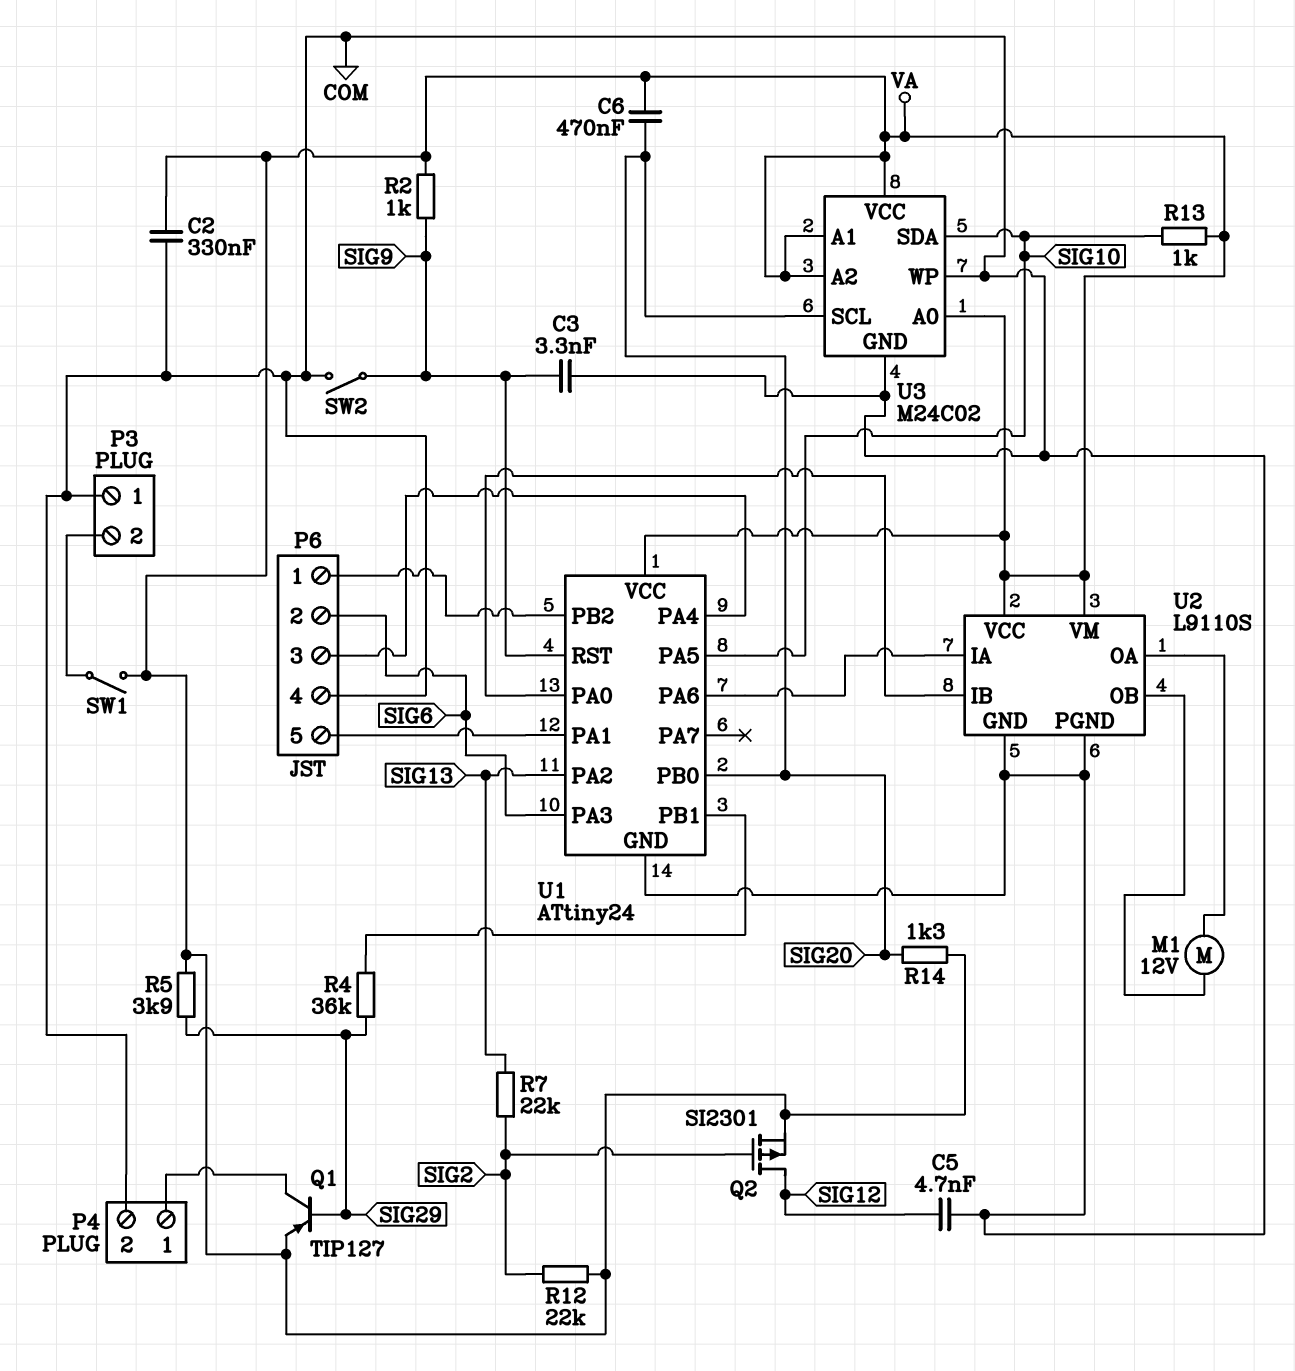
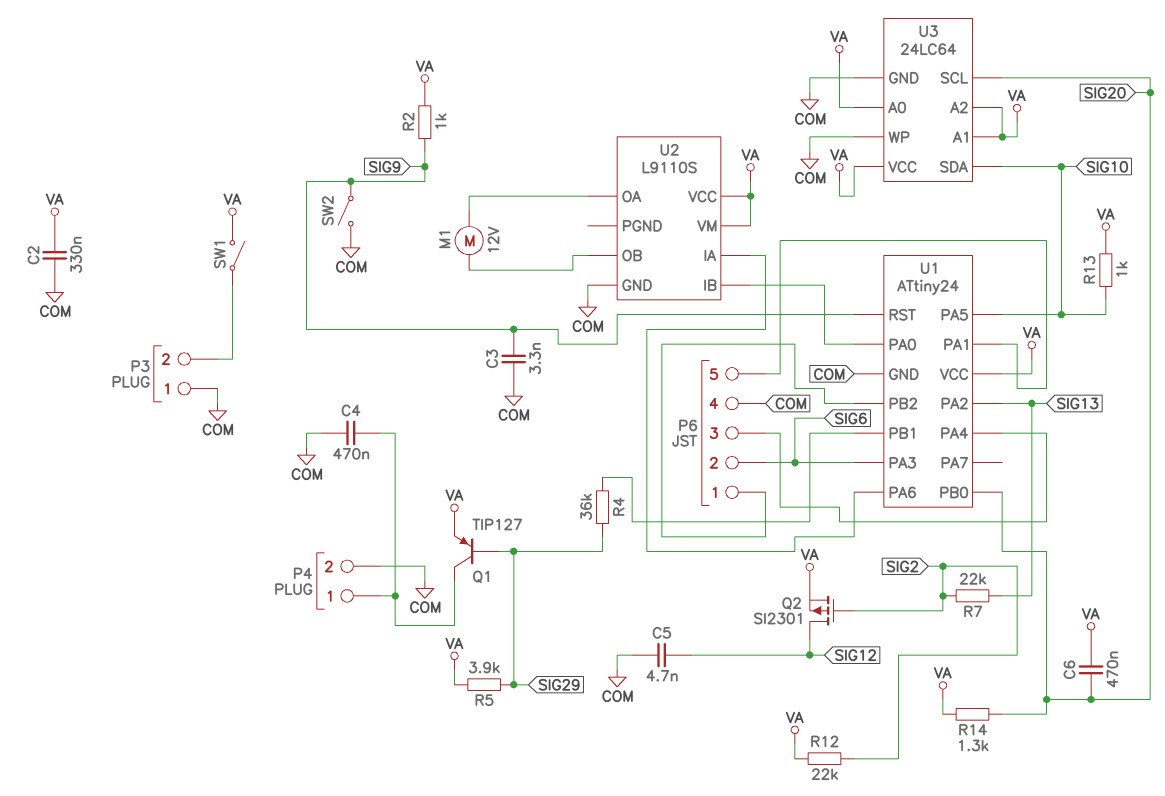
C4: none -> 470nF (COM, P4/1)
U2 pin PGND: COM -> none
U3: M24C02 -> 24LC64

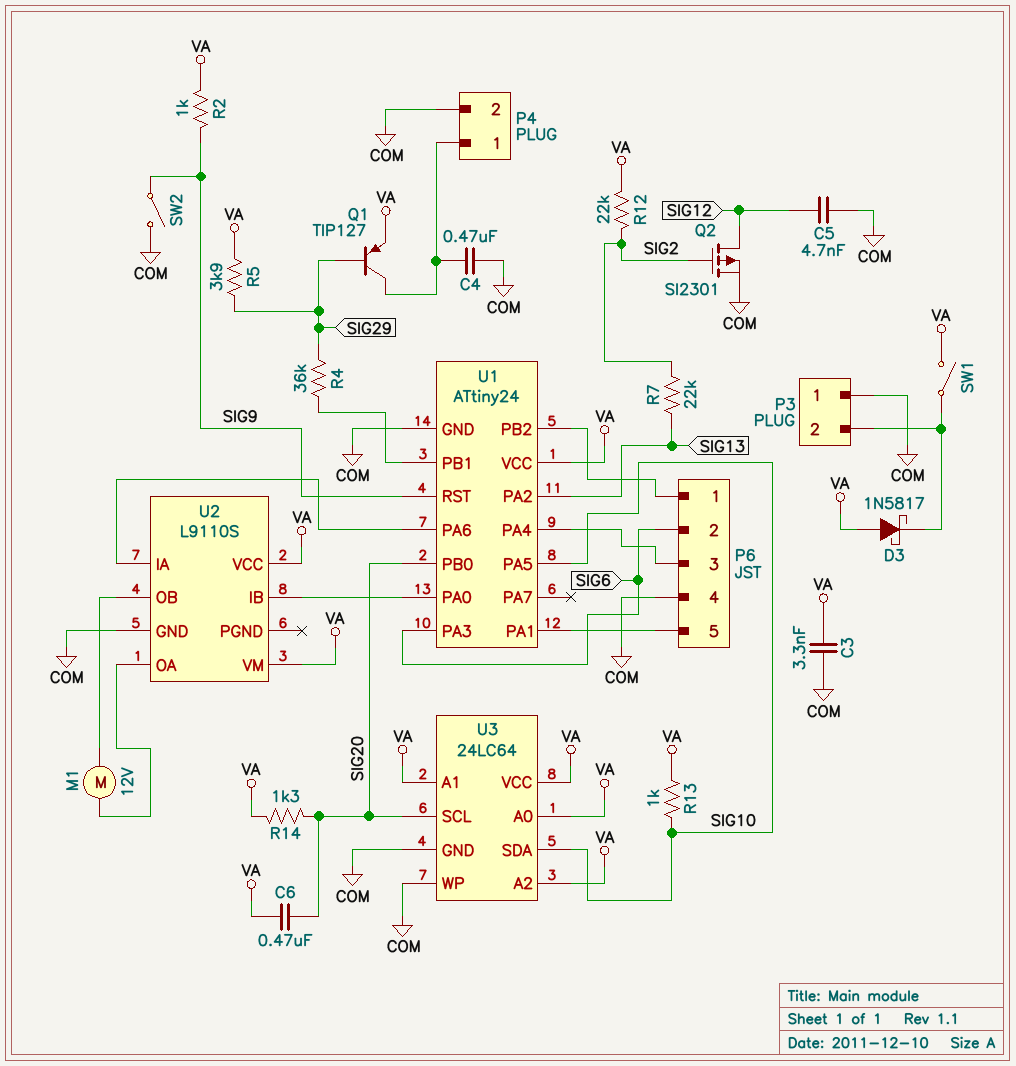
C2: 330nF (COM, VA) -> none
C3: 3.3nF (COM, SIG9) -> 3.3nF (COM, VA)
D3: none -> schottky 1N5817 (A VA, K P3/2)
Q2: PMOS SI2301 (G SIG2, D SIG12, S VA) -> PMOS SI2301 (G SIG2, D SIG12, S COM)

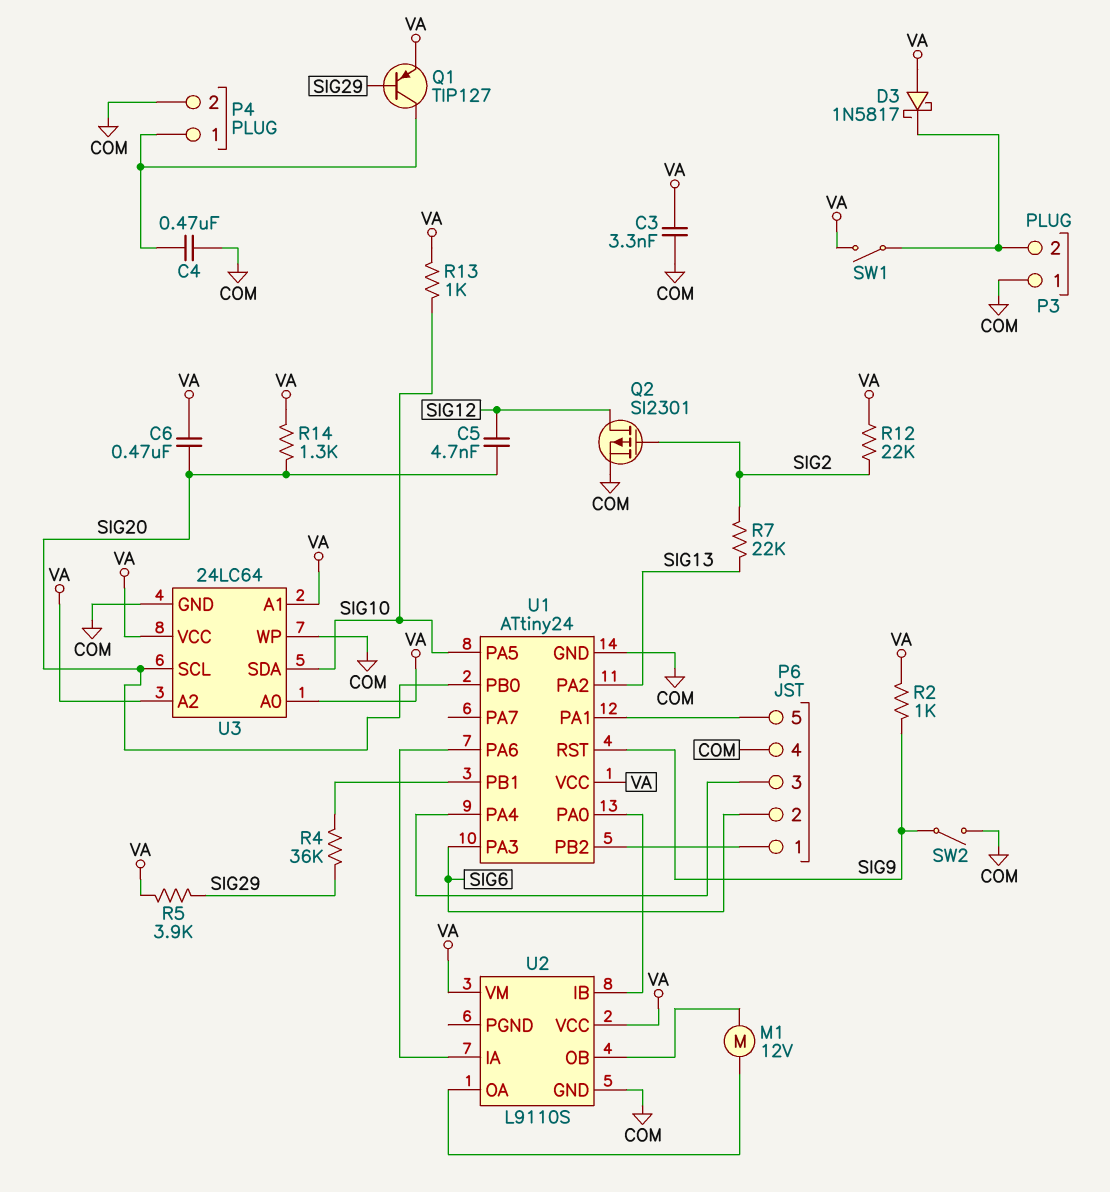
C5: 4.7nF (COM, SIG12) -> 4.7nF (SIG12, SIG20)

